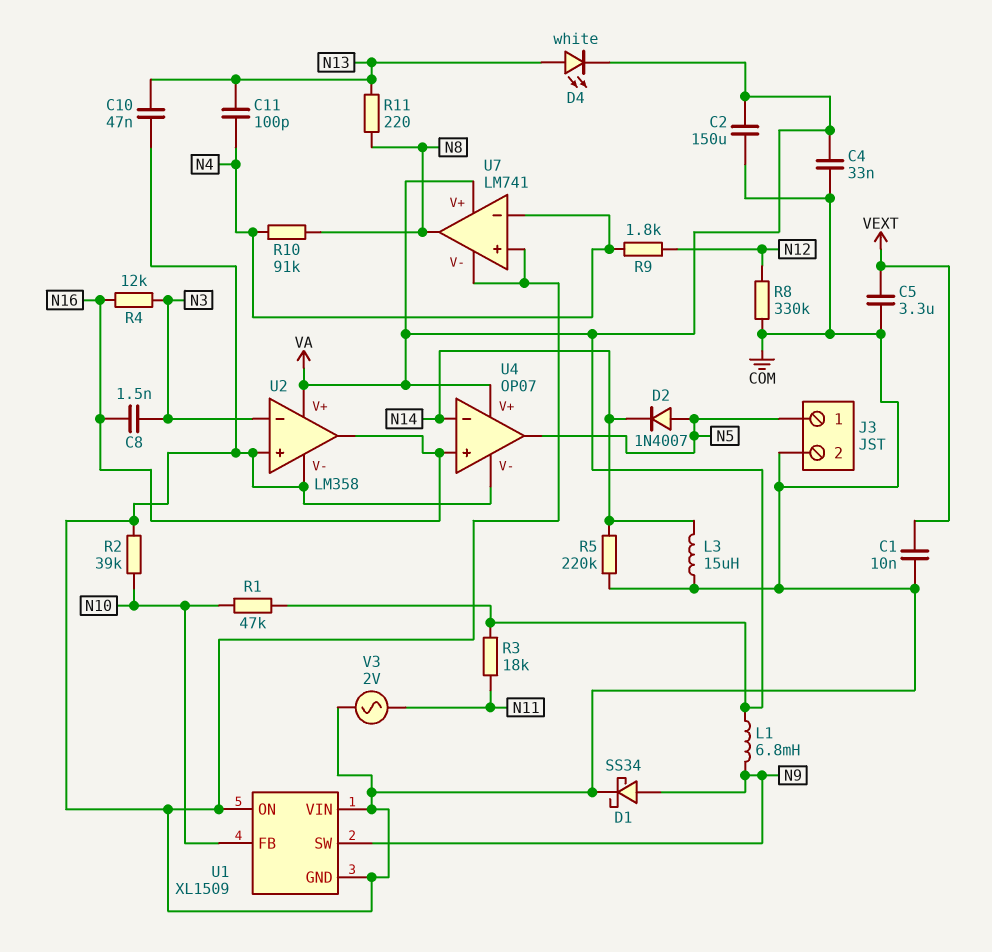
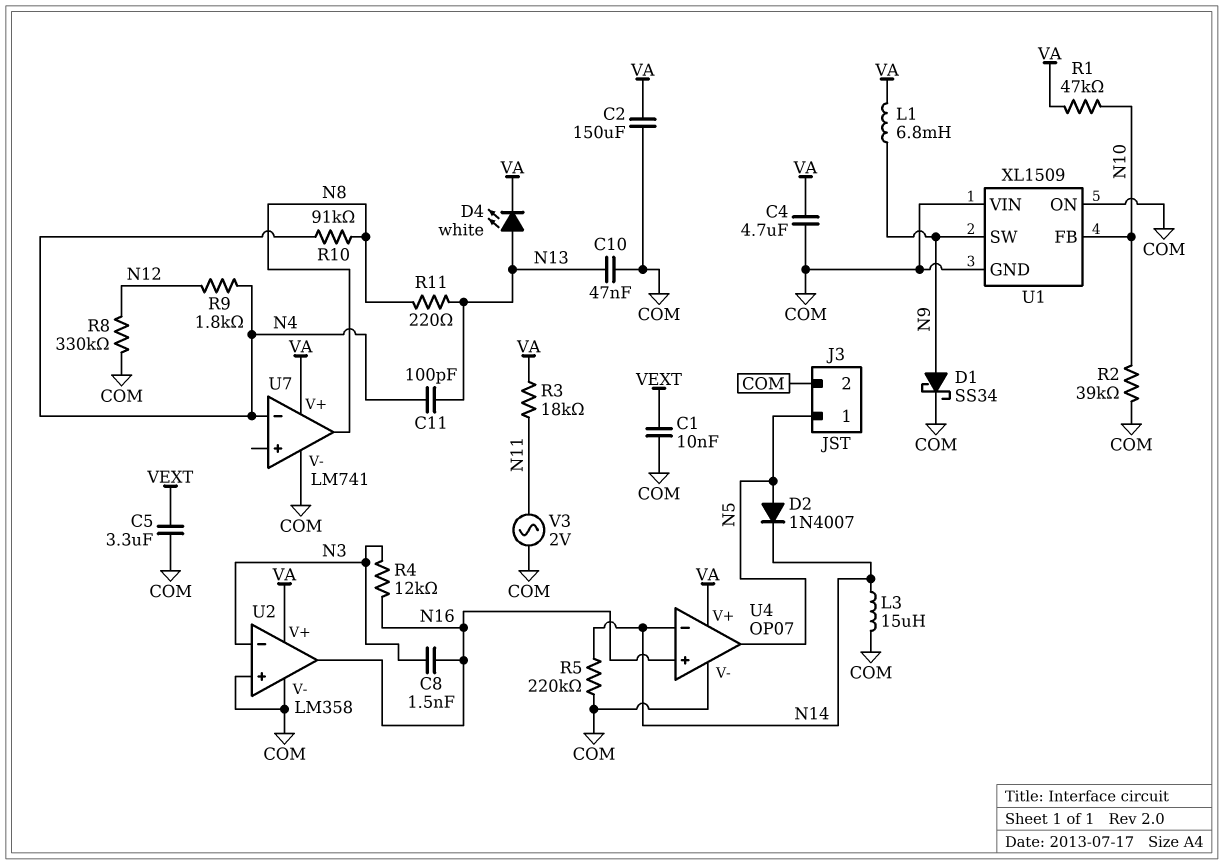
C4: 33nF (COM, VA) -> 4.7uF (COM, VA)
U7 pin in+: COM -> none

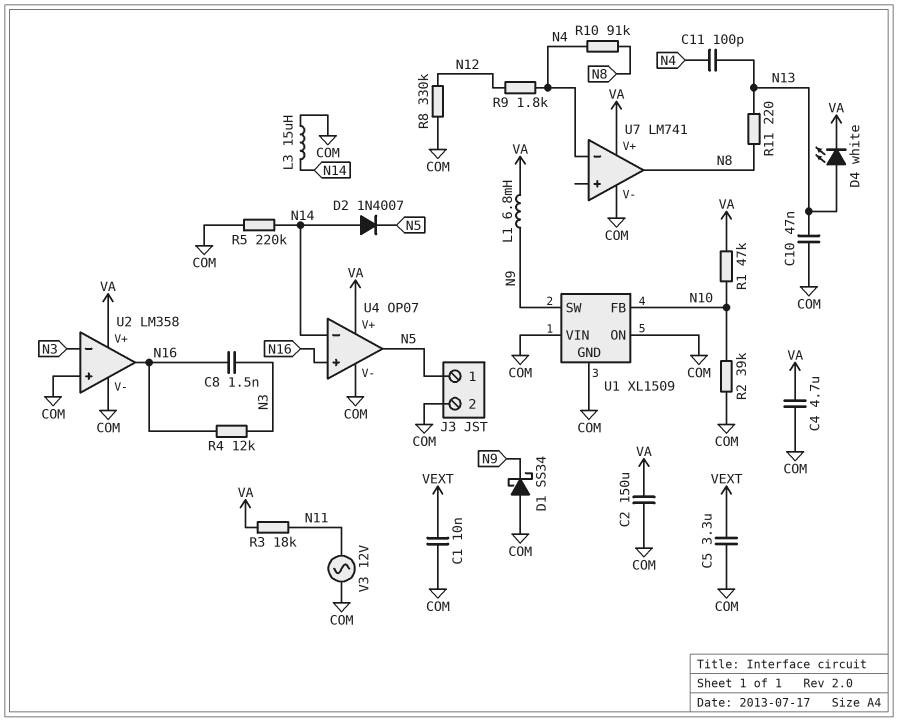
D1: schottky SS34 (A N9, K COM) -> schottky SS34 (A COM, K N9)
D2: diode 1N4007 (A N5, K N14) -> diode 1N4007 (A N14, K N5)
V3: AC 2V (COM, N11) -> AC 12V (COM, N11)

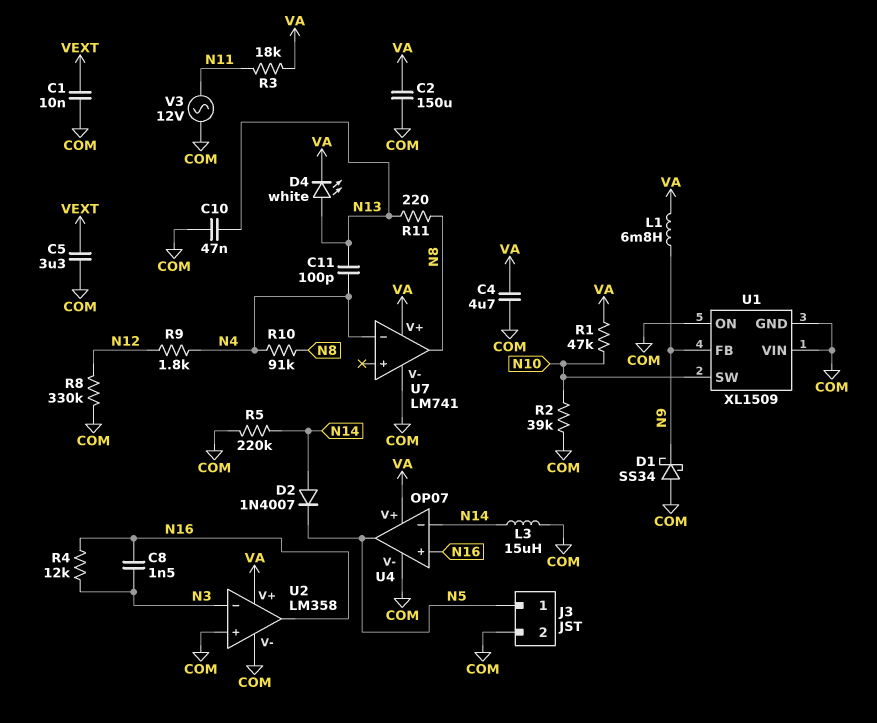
U1 pin FB: N10 -> N9
U1 pin SW: N9 -> N10

